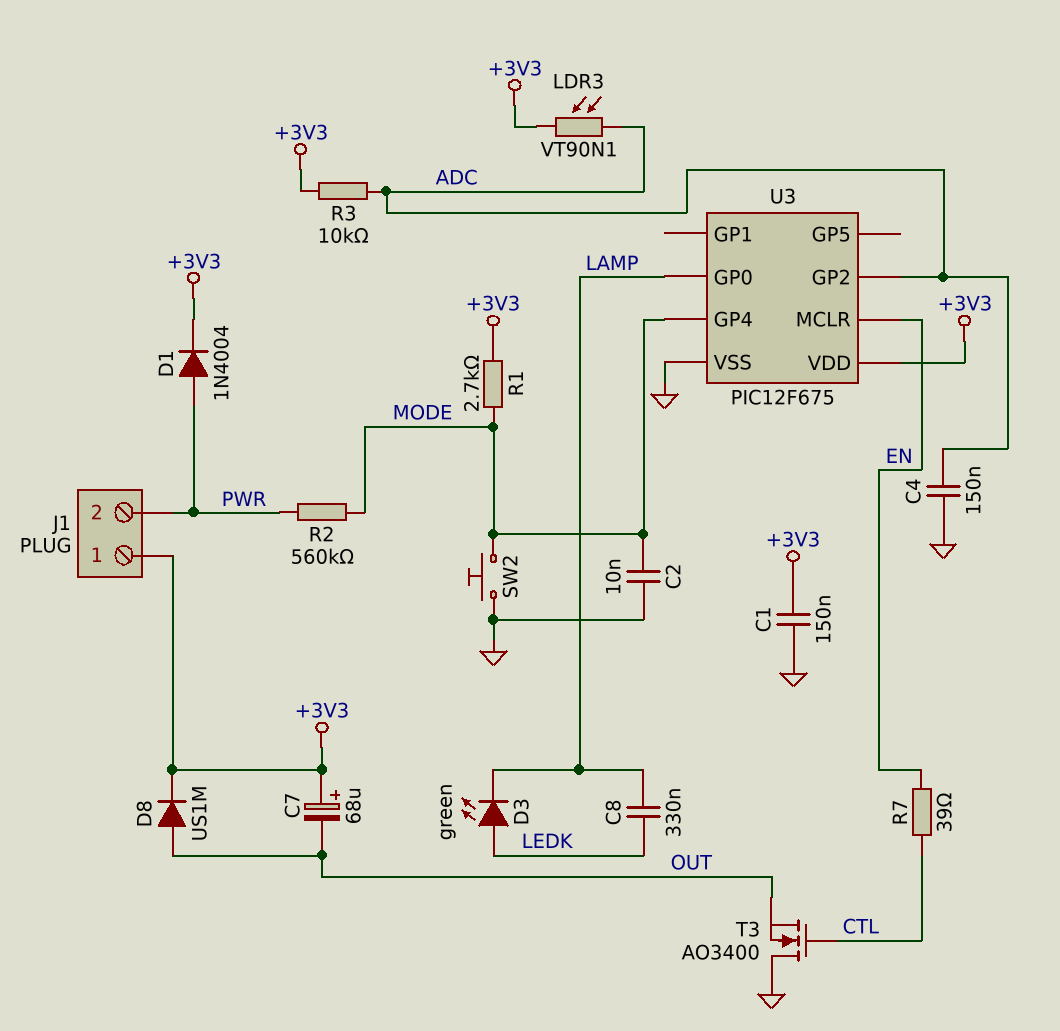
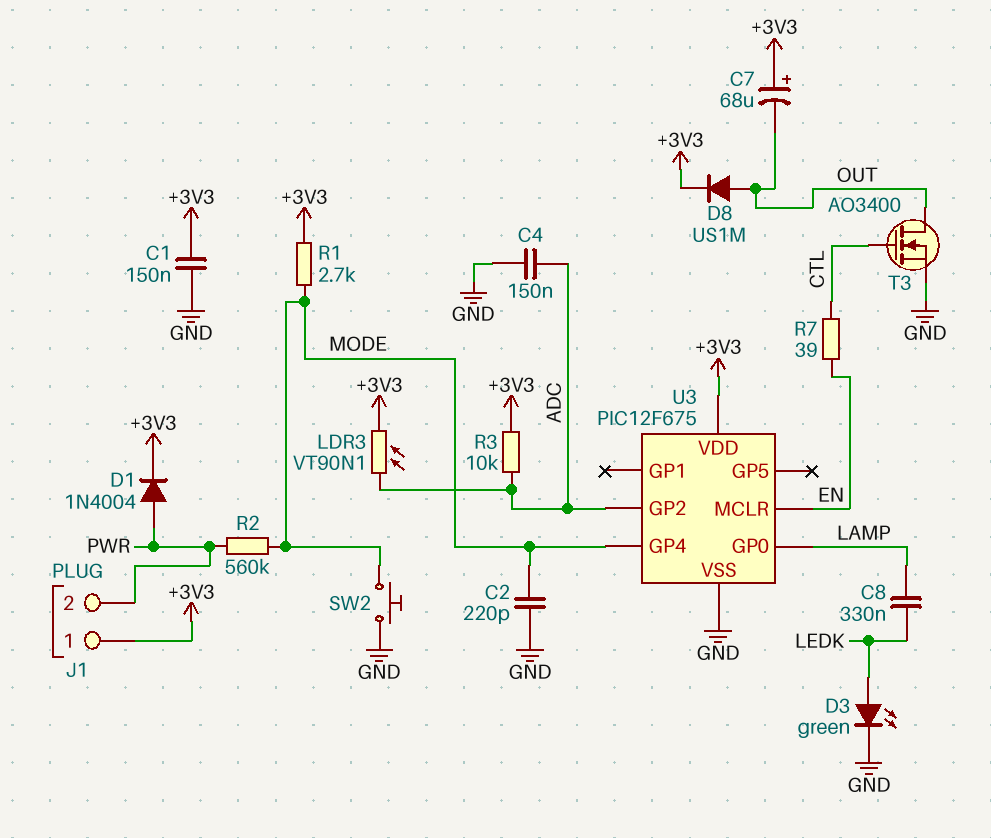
C2: 10nF (GND, MODE) -> 220pF (GND, MODE)
D3: LED green (A LEDK, K LAMP) -> LED green (A LEDK, K GND)
T3: NMOS AO3400 (G CTL, D GND, S OUT) -> NMOS AO3400 (G CTL, D OUT, S GND)

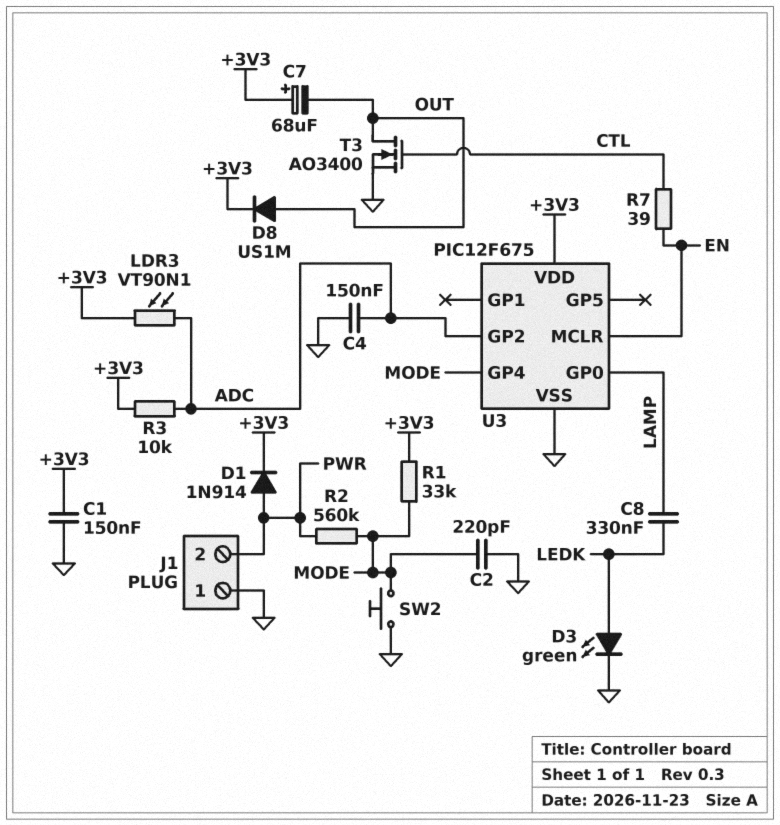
D1: diode 1N4004 (A PWR, K +3V3) -> diode 1N914 (A PWR, K +3V3)
J1 pin 1: +3V3 -> GND
R1: 2.7k (+3V3, MODE) -> 33k (+3V3, MODE)

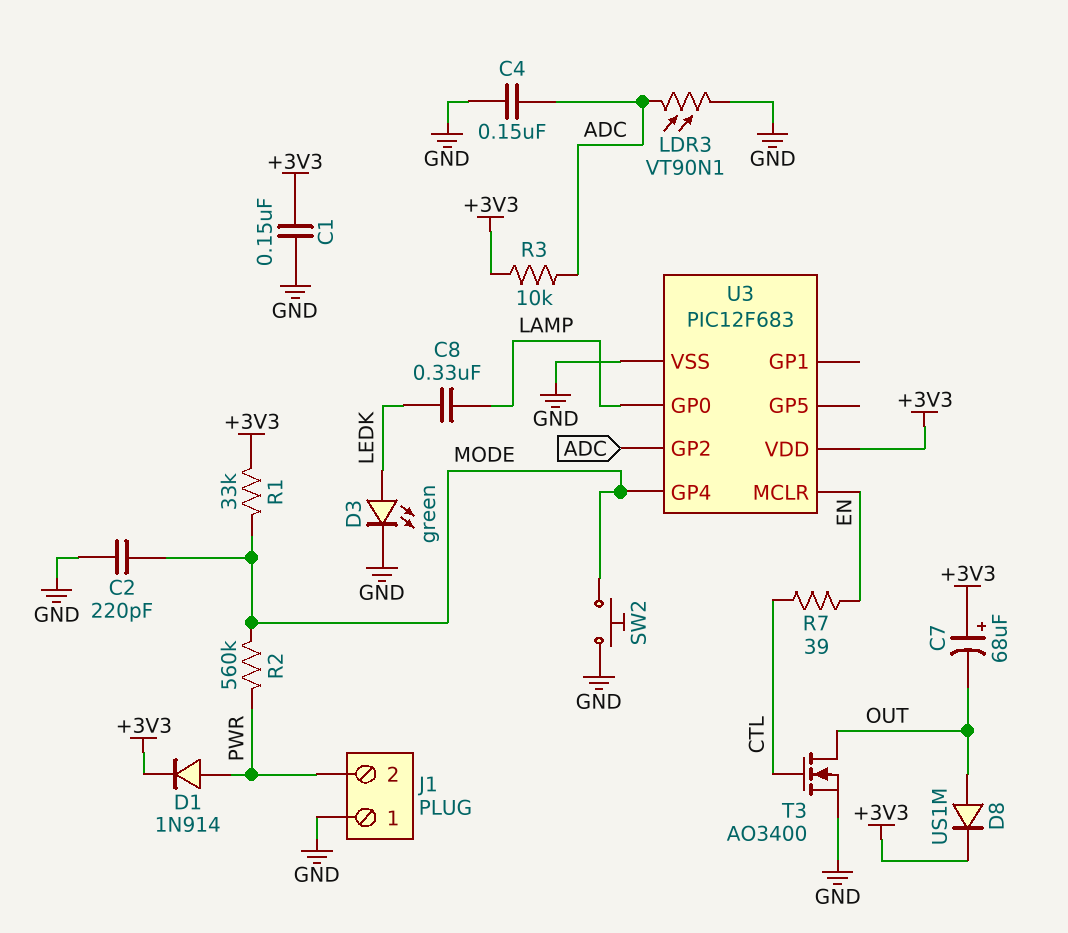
LDR3: VT90N1 (+3V3, ADC) -> VT90N1 (ADC, GND)
U3: PIC12F675 -> PIC12F683

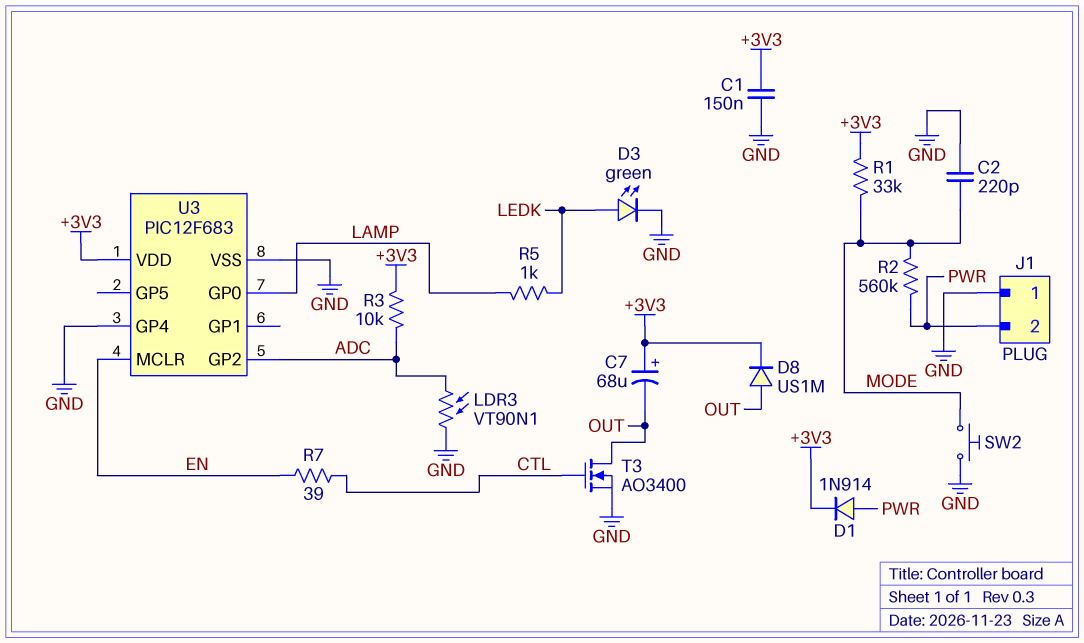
C4: 150nF (ADC, GND) -> none
C8: 330nF (LAMP, LEDK) -> none
R5: none -> 1k (LAMP, LEDK)
U3 pin GP4: MODE -> GND

